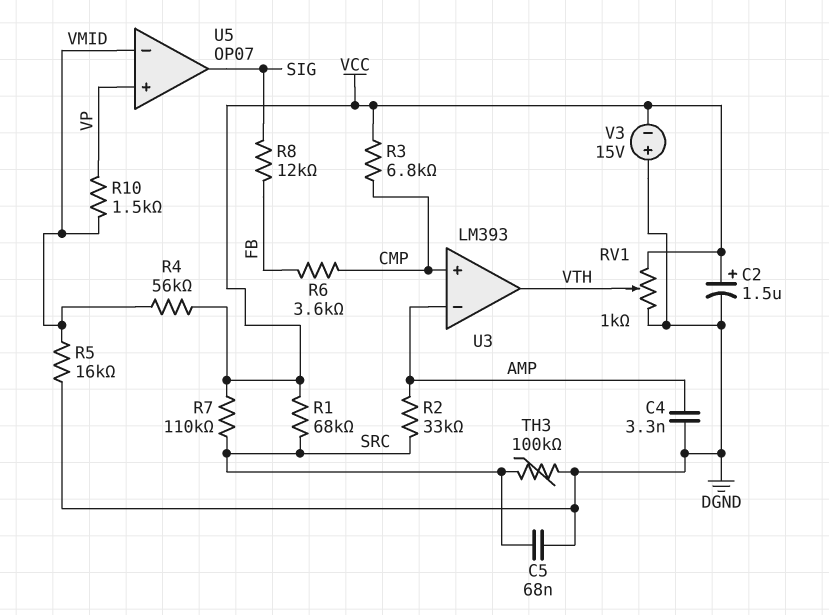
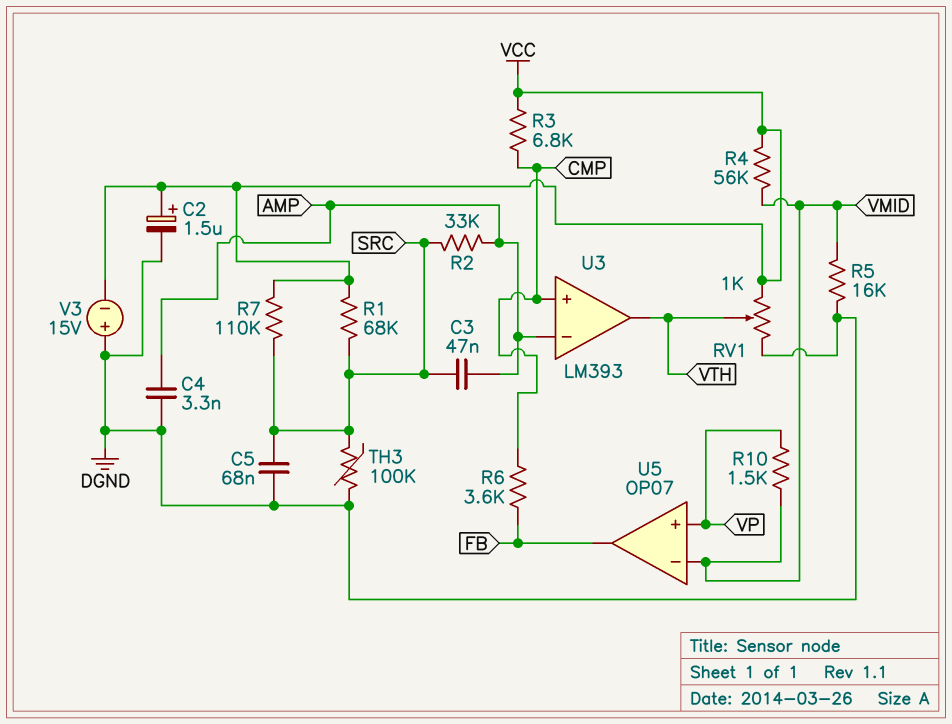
C3: none -> 47nF (AMP, SRC)
R8: 12k (FB, SIG) -> none
U5 pin out: SIG -> FB

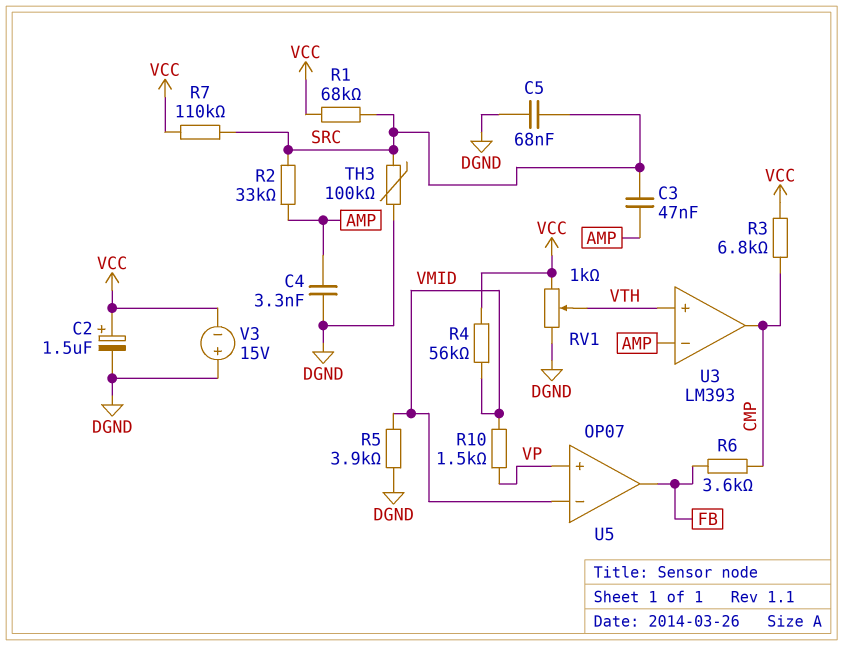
R5: 16k (DGND, VMID) -> 3.9k (DGND, VMID)
U3 pin in+: CMP -> VTH
U3 pin out: VTH -> CMP

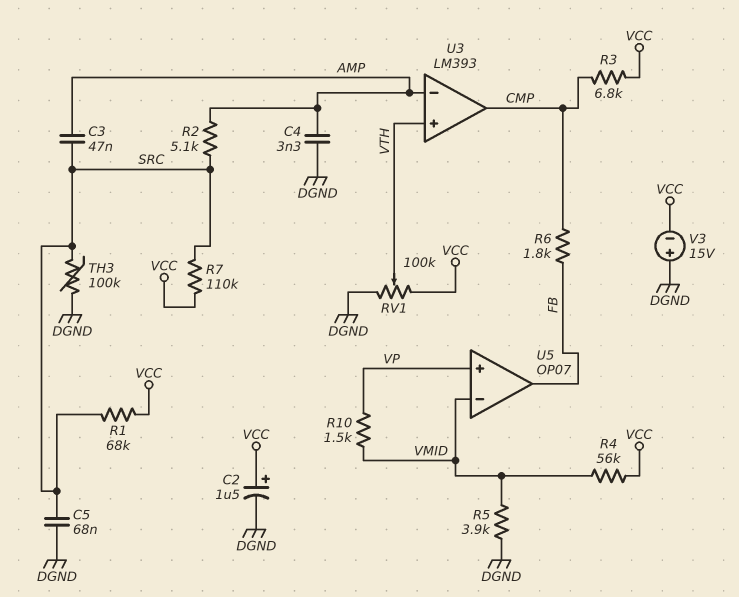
R2: 33k (AMP, SRC) -> 5.1k (AMP, SRC)
R6: 3.6k (CMP, FB) -> 1.8k (CMP, FB)
RV1: 1k (DGND, VCC, wiper VTH) -> 100k (DGND, VCC, wiper VTH)

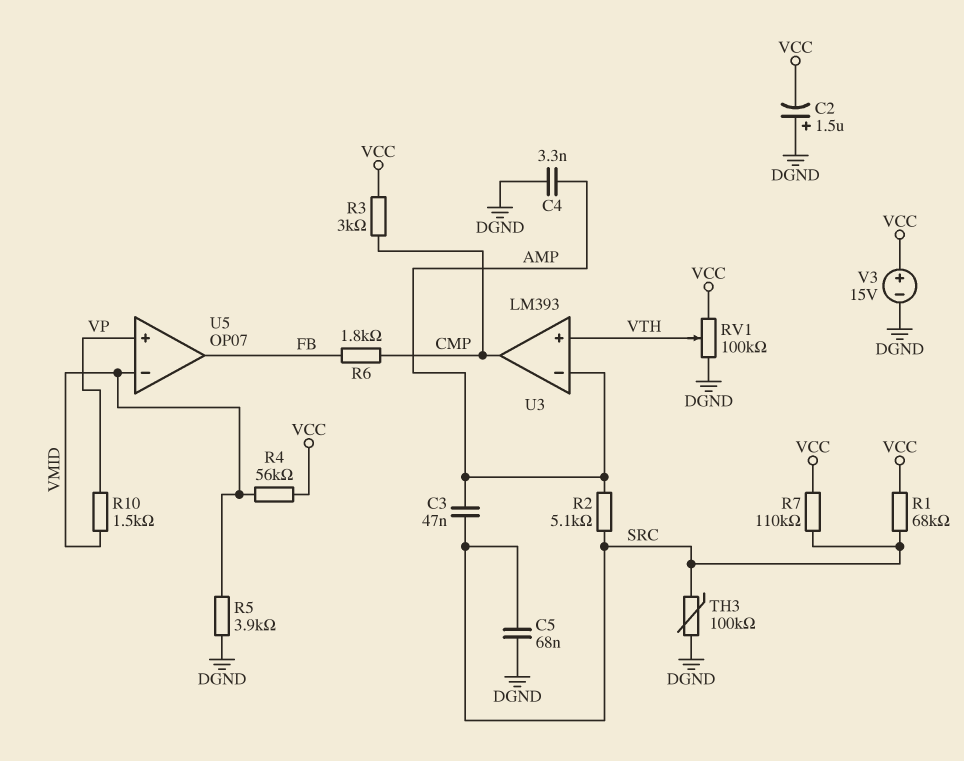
C2: 1.5uF (plus VCC, minus DGND) -> 1.5uF (plus DGND, minus VCC)
R3: 6.8k (CMP, VCC) -> 3k (CMP, VCC)
V3: 15V (plus DGND, minus VCC) -> 15V (plus VCC, minus DGND)

